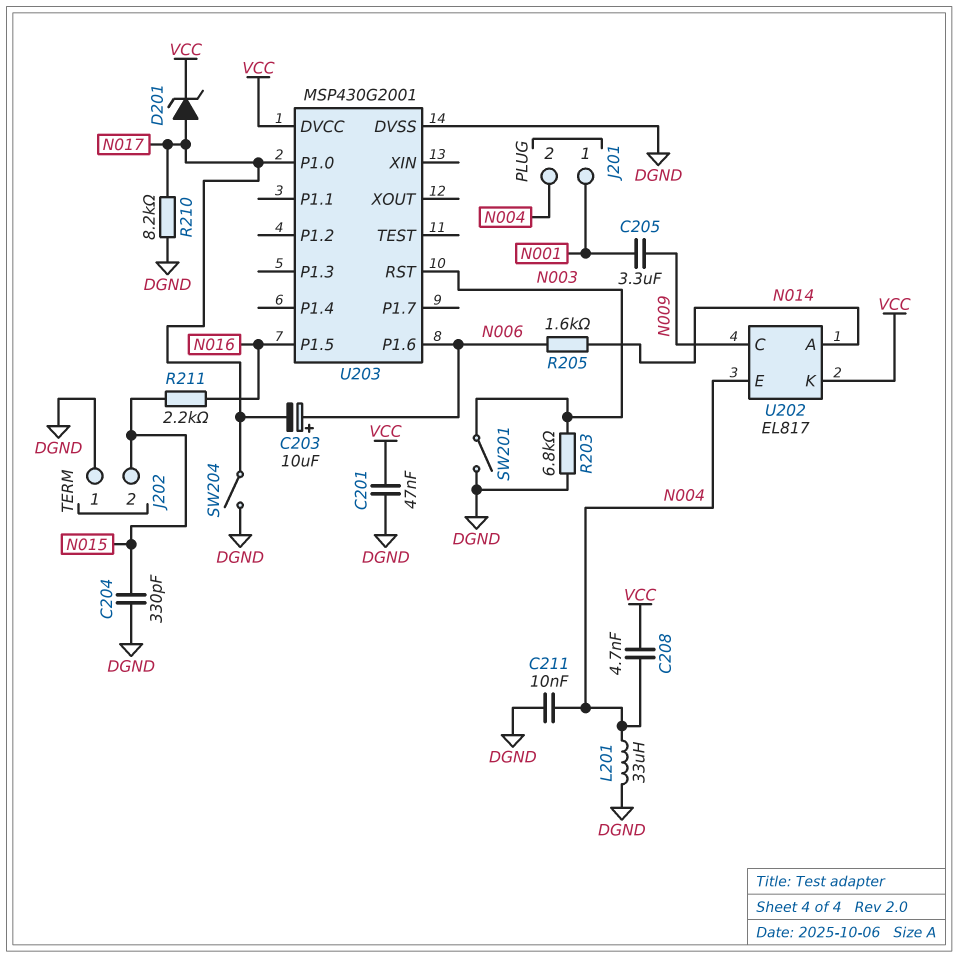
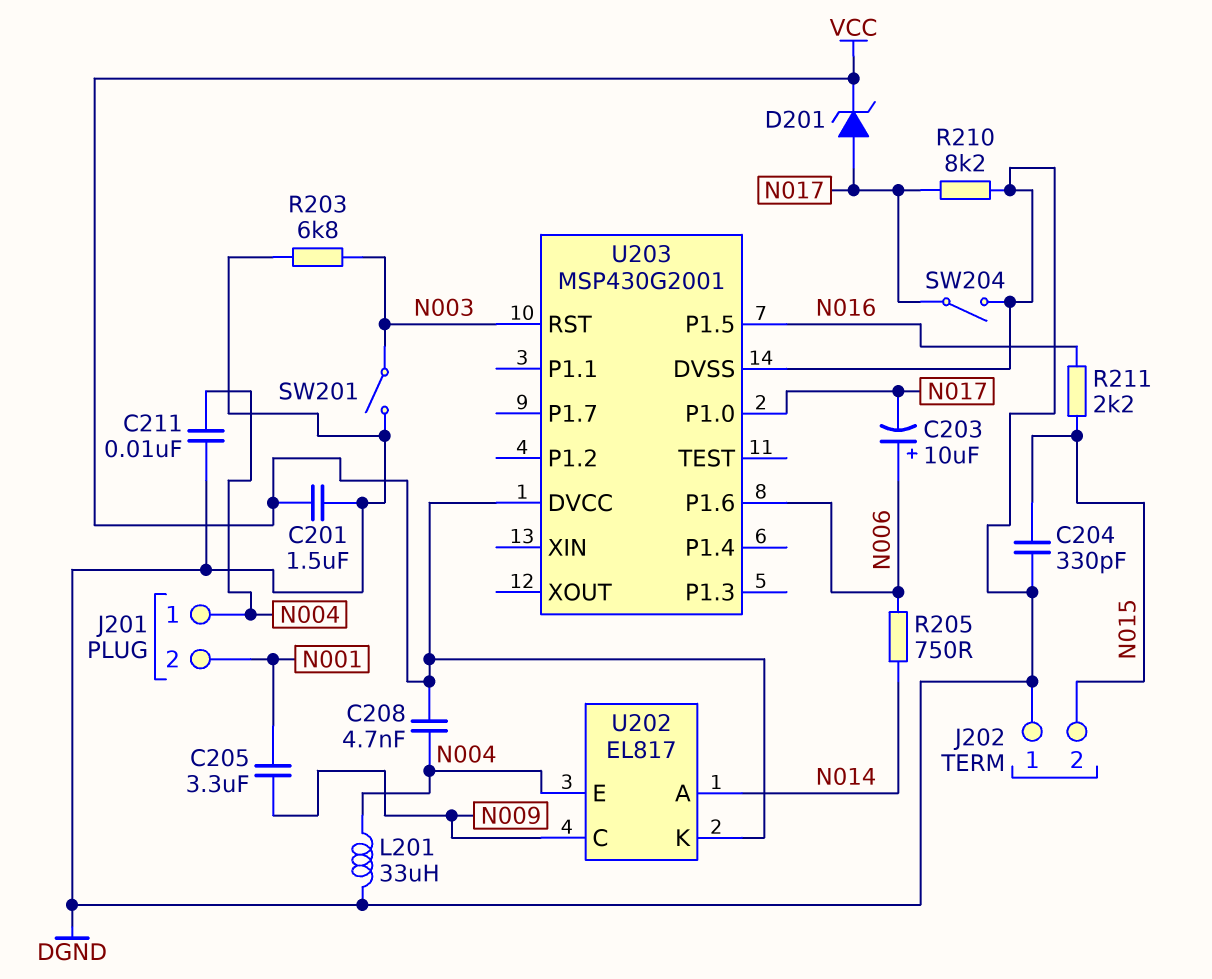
C201: 47nF (DGND, VCC) -> 1.5uF (DGND, VCC)
J201 pin 1: N001 -> N004
J201 pin 2: N004 -> N001
R205: 1.6k (N006, N014) -> 750 (N006, N014)

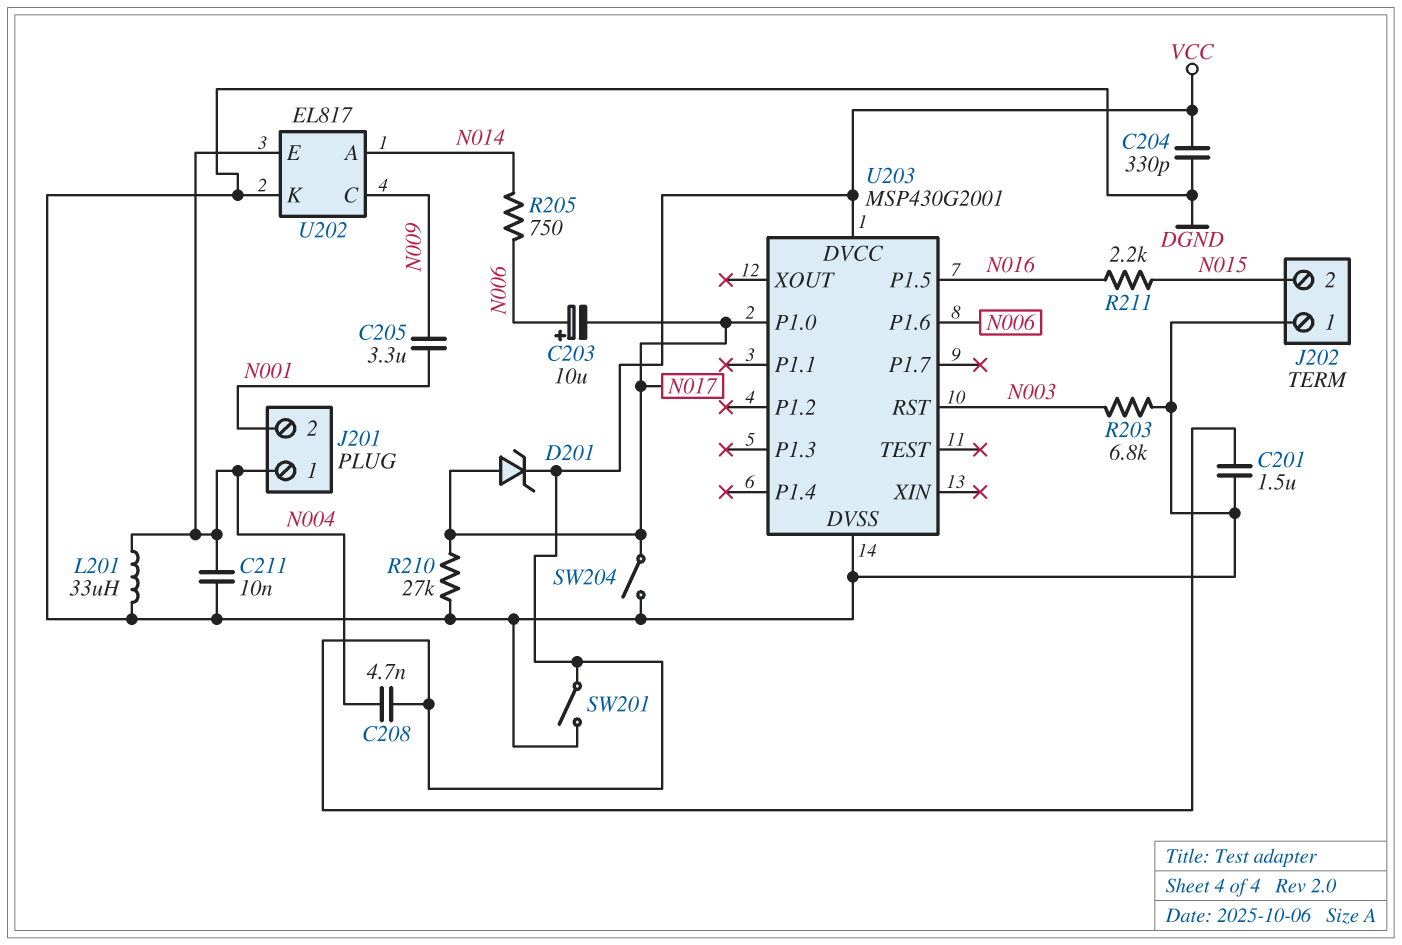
C204: 330pF (DGND, N015) -> 330pF (DGND, VCC)
R210: 8.2k (DGND, N017) -> 27k (DGND, N017)
SW201: switch (DGND, N003) -> switch (DGND, VCC)
U202 pin K: VCC -> DGND

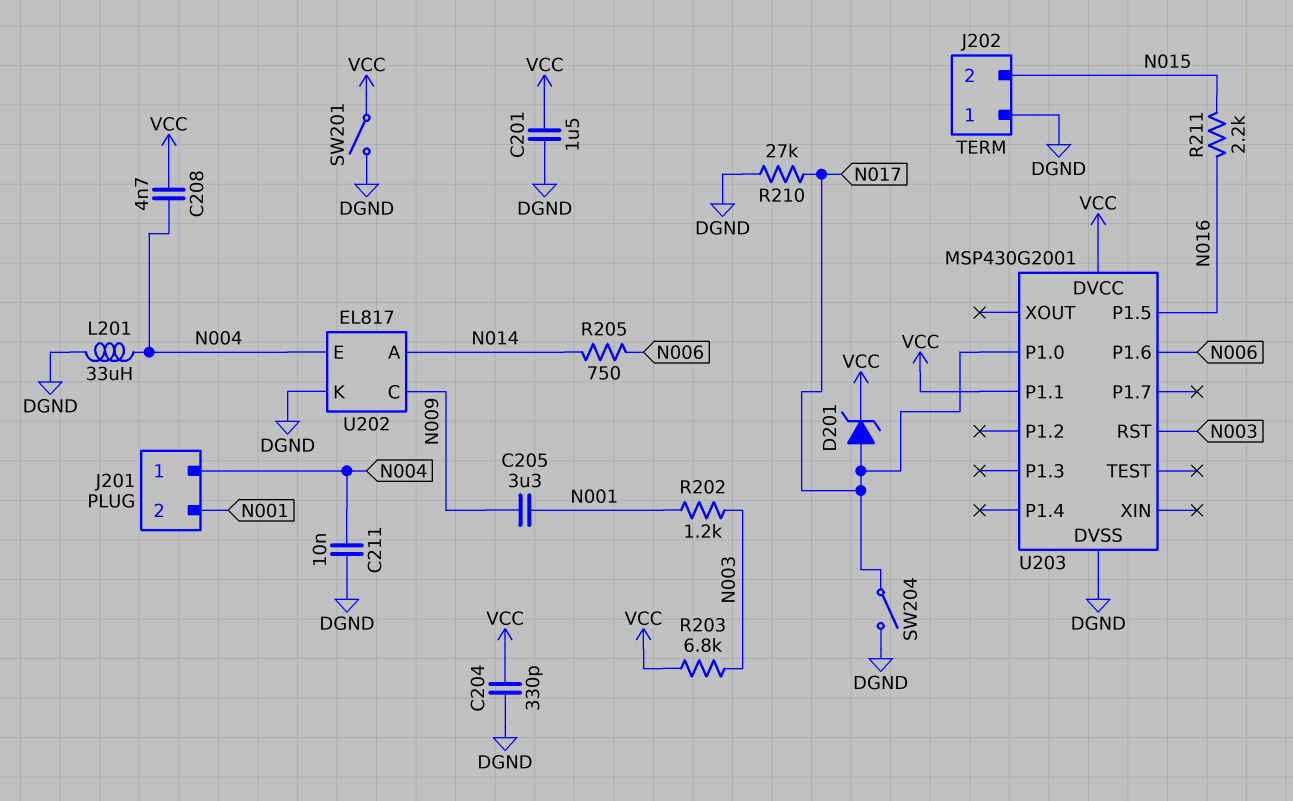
C203: 10uF (plus N006, minus N017) -> none
R202: none -> 1.2k (N001, N003)
R203: 6.8k (DGND, N003) -> 6.8k (N003, VCC)
U203 pin P1.1: none -> VCC

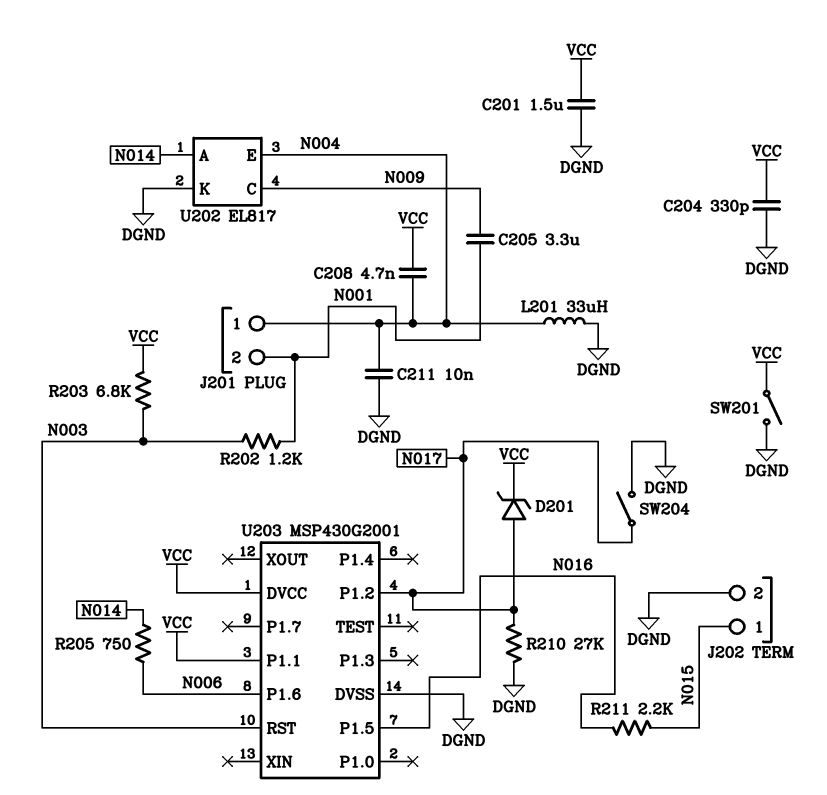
J202 pin 1: DGND -> N015
J202 pin 2: N015 -> DGND
U203 pin P1.0: N017 -> none
U203 pin P1.2: none -> N017

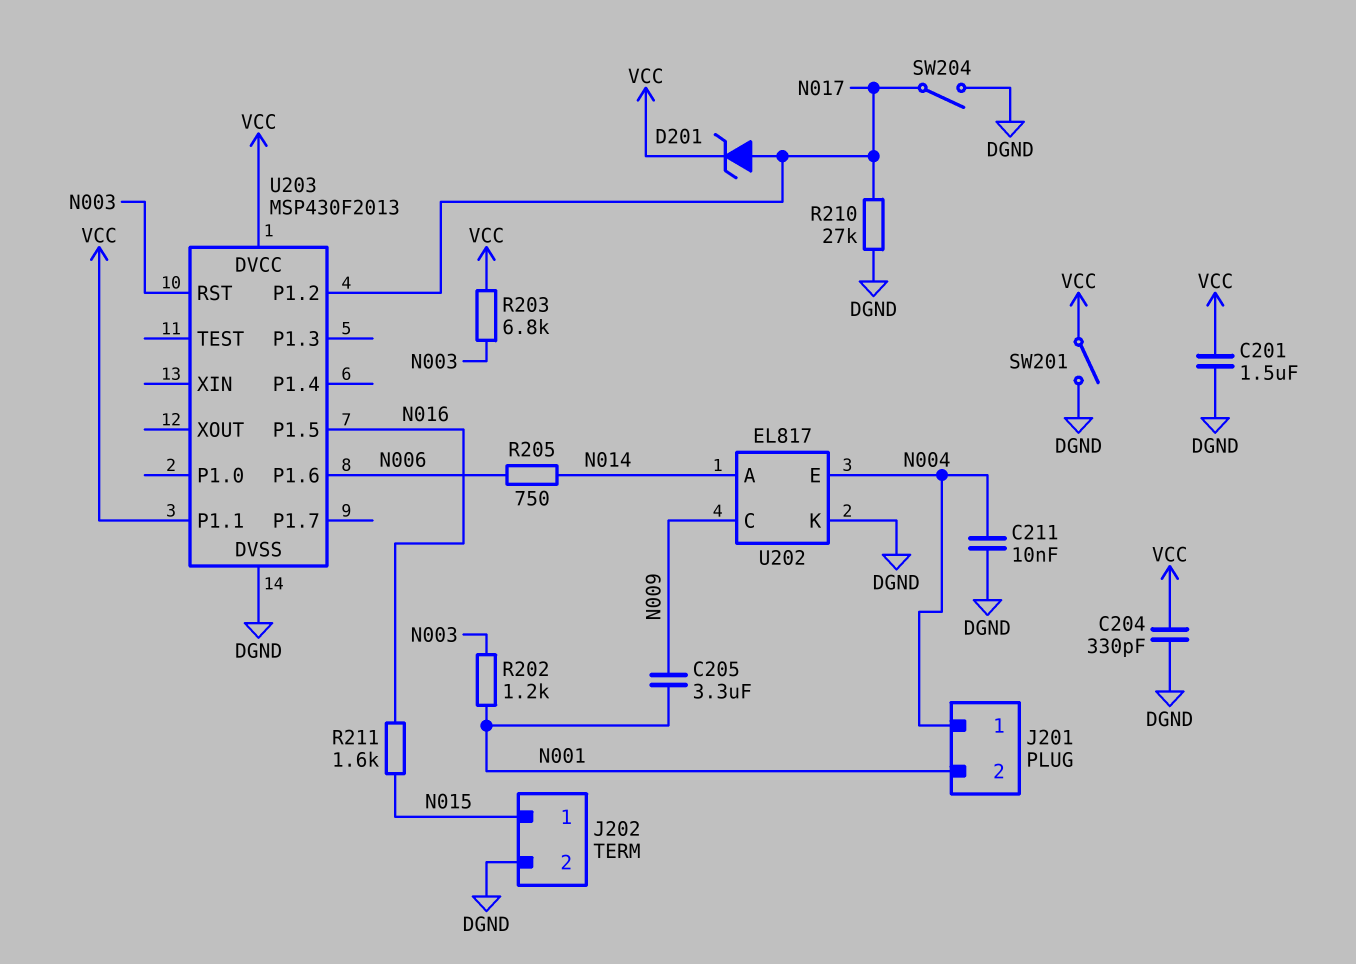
C208: 4.7nF (N004, VCC) -> none
L201: 33uH (DGND, N004) -> none
R211: 2.2k (N015, N016) -> 1.6k (N015, N016)
U203: MSP430G2001 -> MSP430F2013

